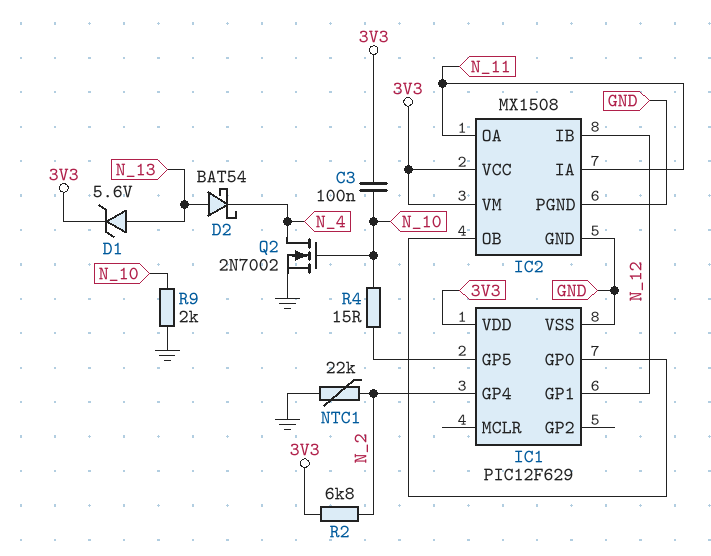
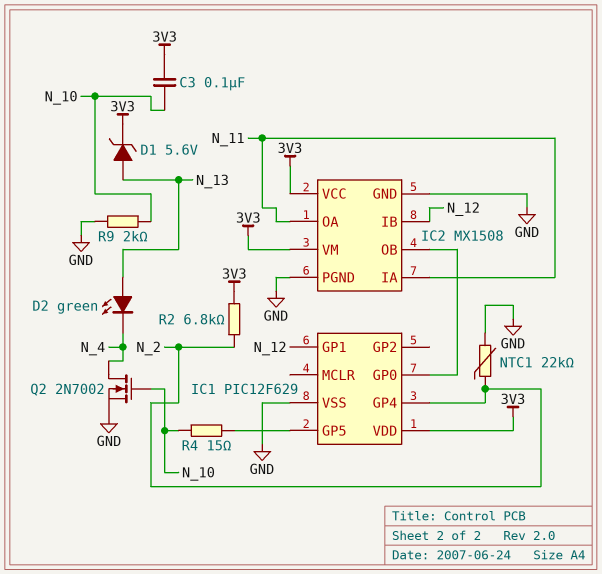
D2: schottky BAT54 (A N_13, K N_4) -> LED green (A N_13, K N_4)

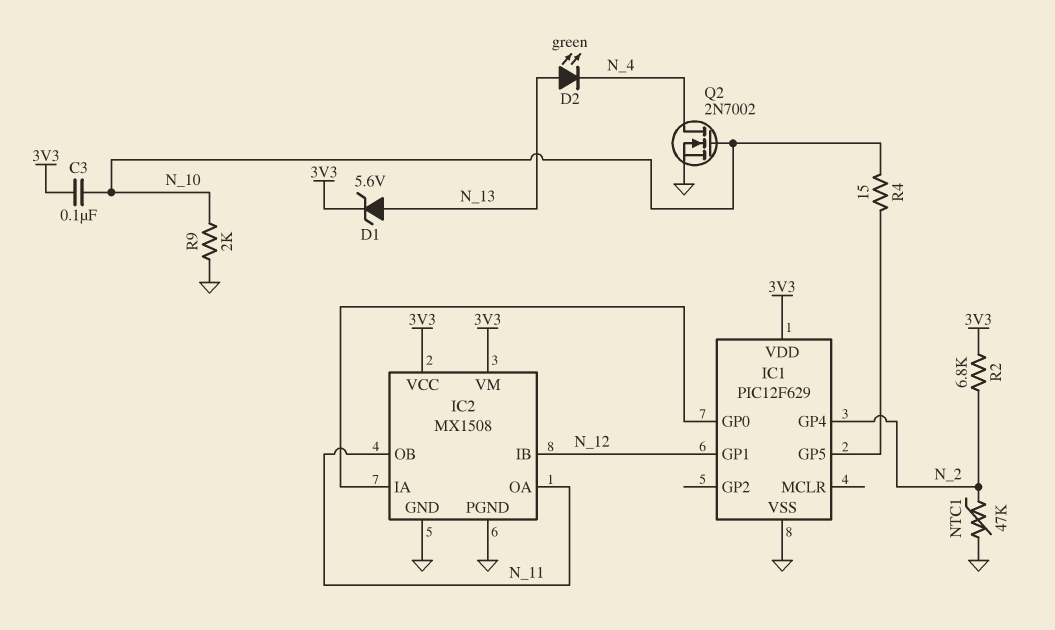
IC2 pin IA: N_11 -> IC1/GP0
IC2 pin OB: IC1/GP0 -> N_11
NTC1: 22k (GND, N_2) -> 47k (GND, N_2)

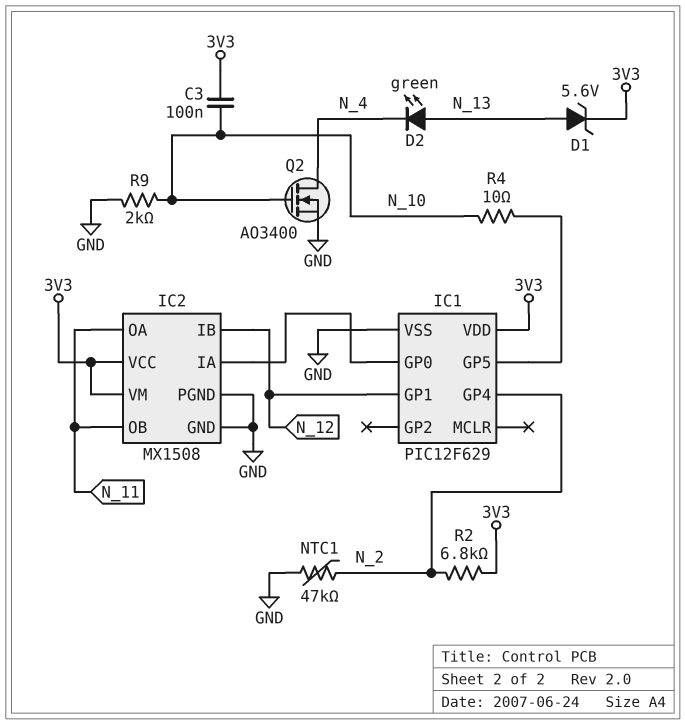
Q2: NMOS 2N7002 (G N_10, D N_4, S GND) -> NMOS AO3400 (G N_10, D N_4, S GND)
R4: 15 (IC1/GP5, N_10) -> 10 (IC1/GP5, N_10)

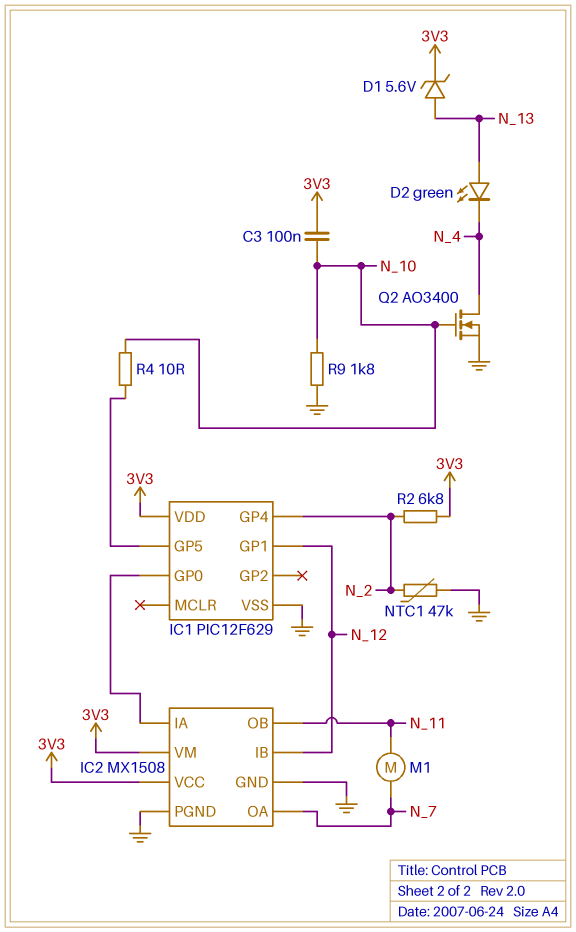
IC2 pin OA: N_11 -> N_7
M1: none -> motor (N_7, N_11)
R9: 2k (GND, N_10) -> 1.8k (GND, N_10)

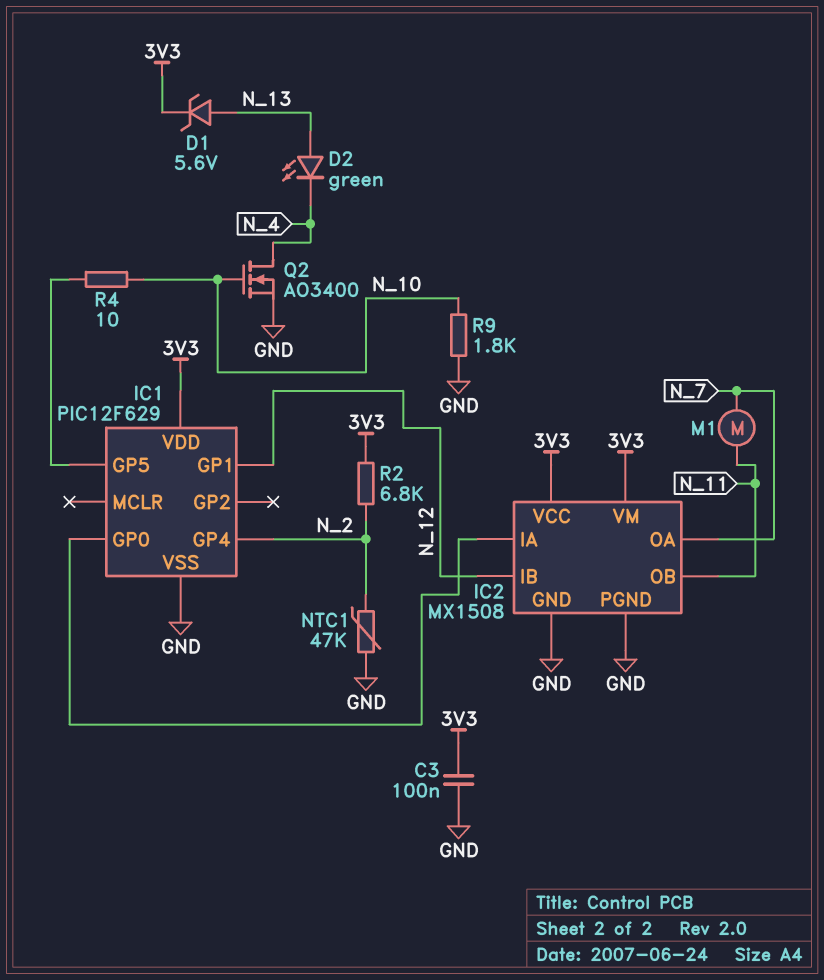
C3: 100nF (3V3, N_10) -> 100nF (3V3, GND)

